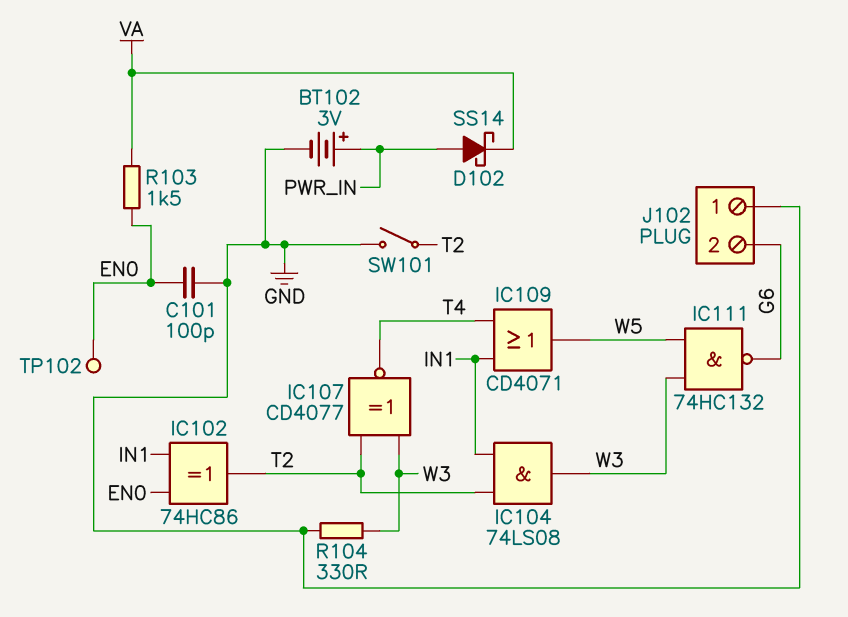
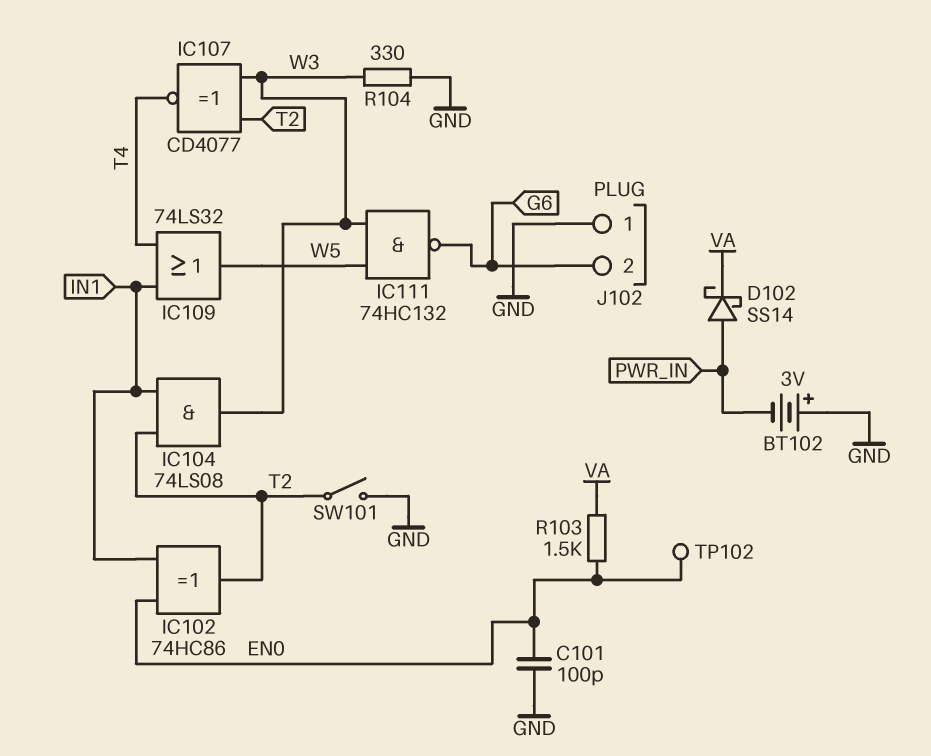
BT102: 3V (plus PWR_IN, minus GND) -> 3V (plus GND, minus PWR_IN)
IC109: OR CD4071 (in IN1, in T4, out W5) -> OR 74LS32 (in IN1, in T4, out W5)

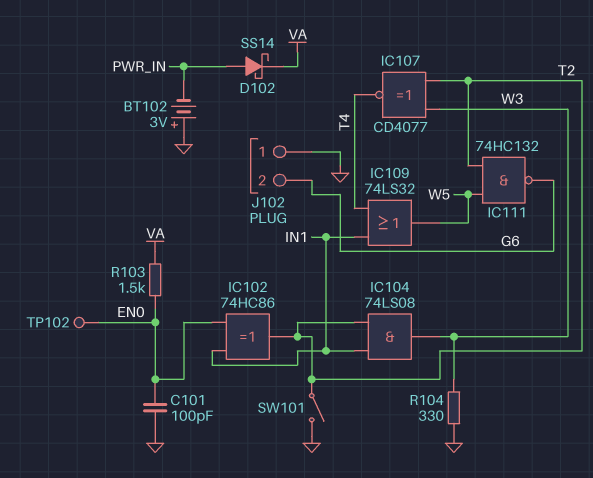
IC111: NAND 74HC132 (in W3, in W5, out G6) -> NAND 74HC132 (in T2, in W5, out G6)

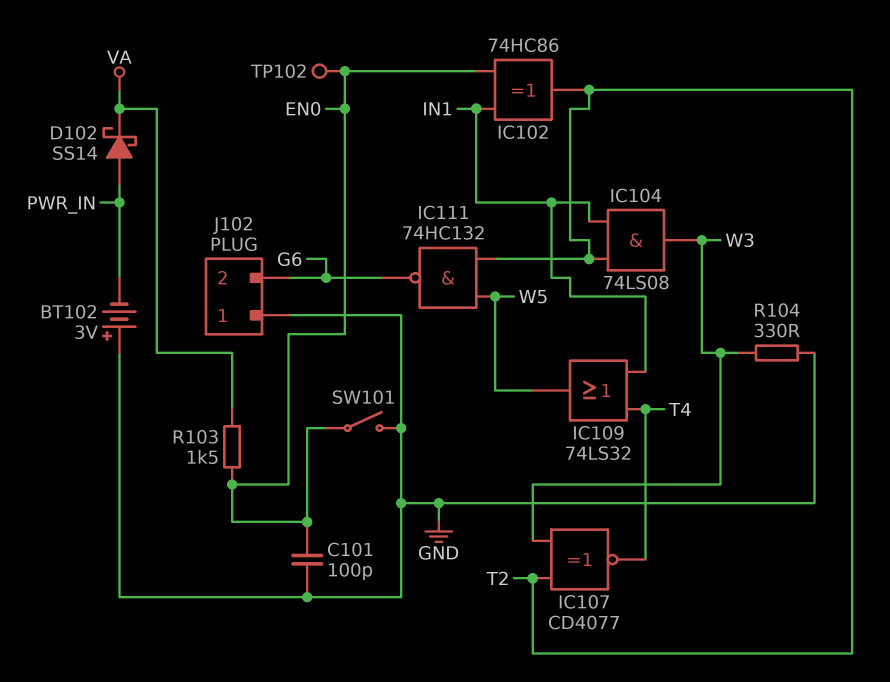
SW101: switch (GND, T2) -> switch (EN0, GND)

